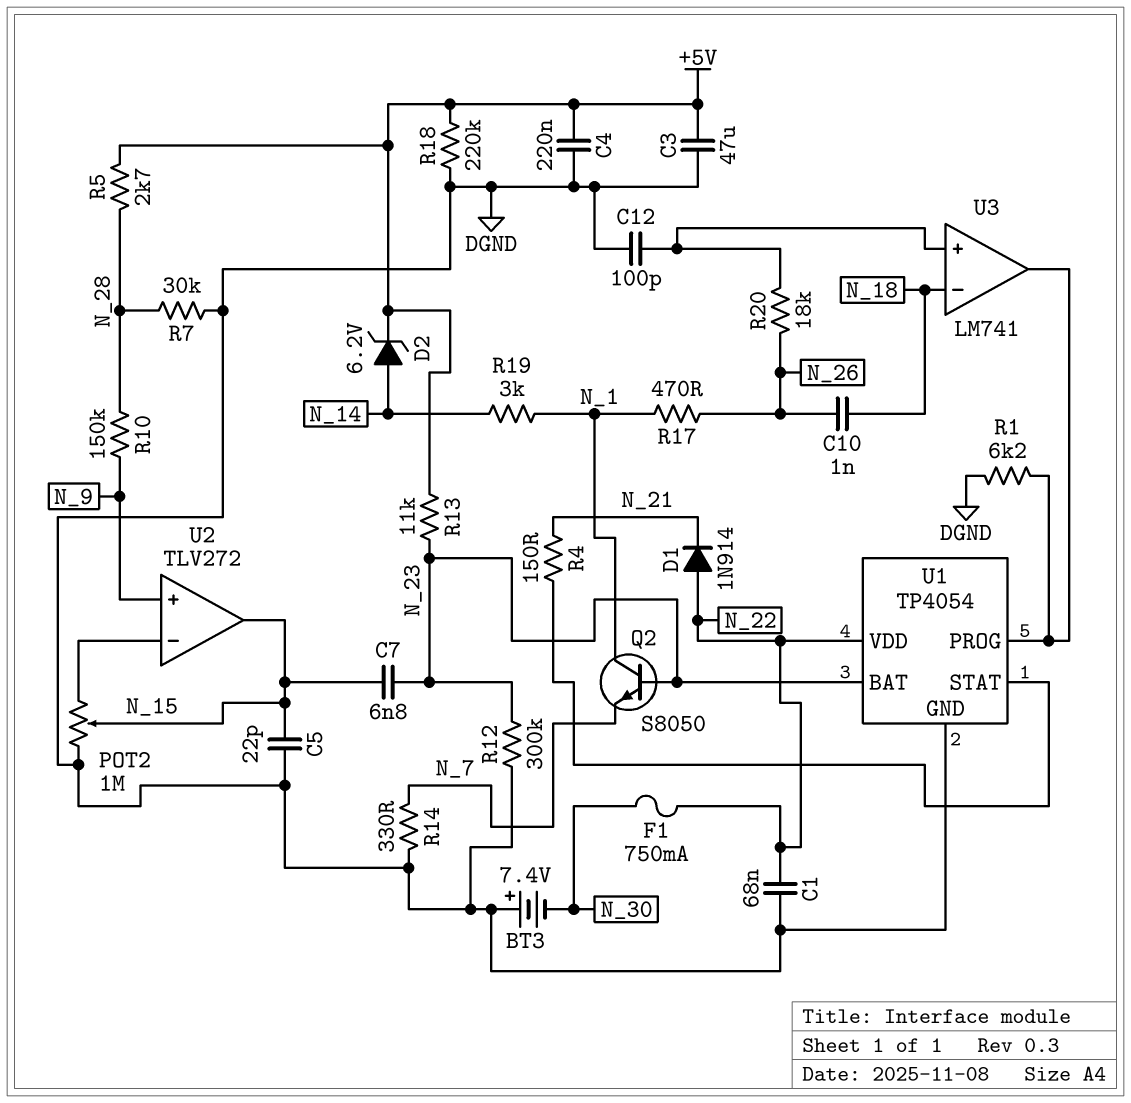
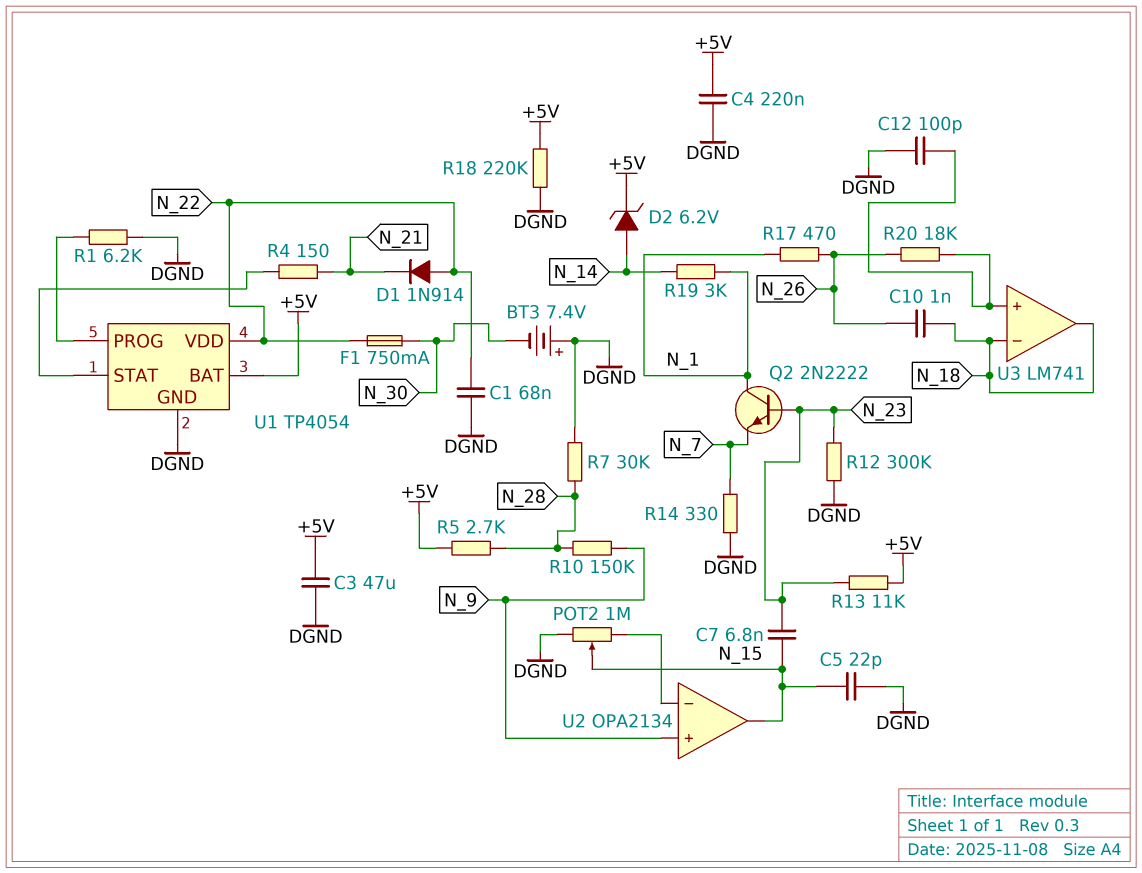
Q2: NPN S8050 (B N_23, C N_1, E N_7) -> NPN 2N2222 (B N_23, C N_1, E N_7)
U1 pin BAT: N_23 -> +5V
U2: TLV272 -> OPA2134
U3 pin out: U1/PROG -> N_18

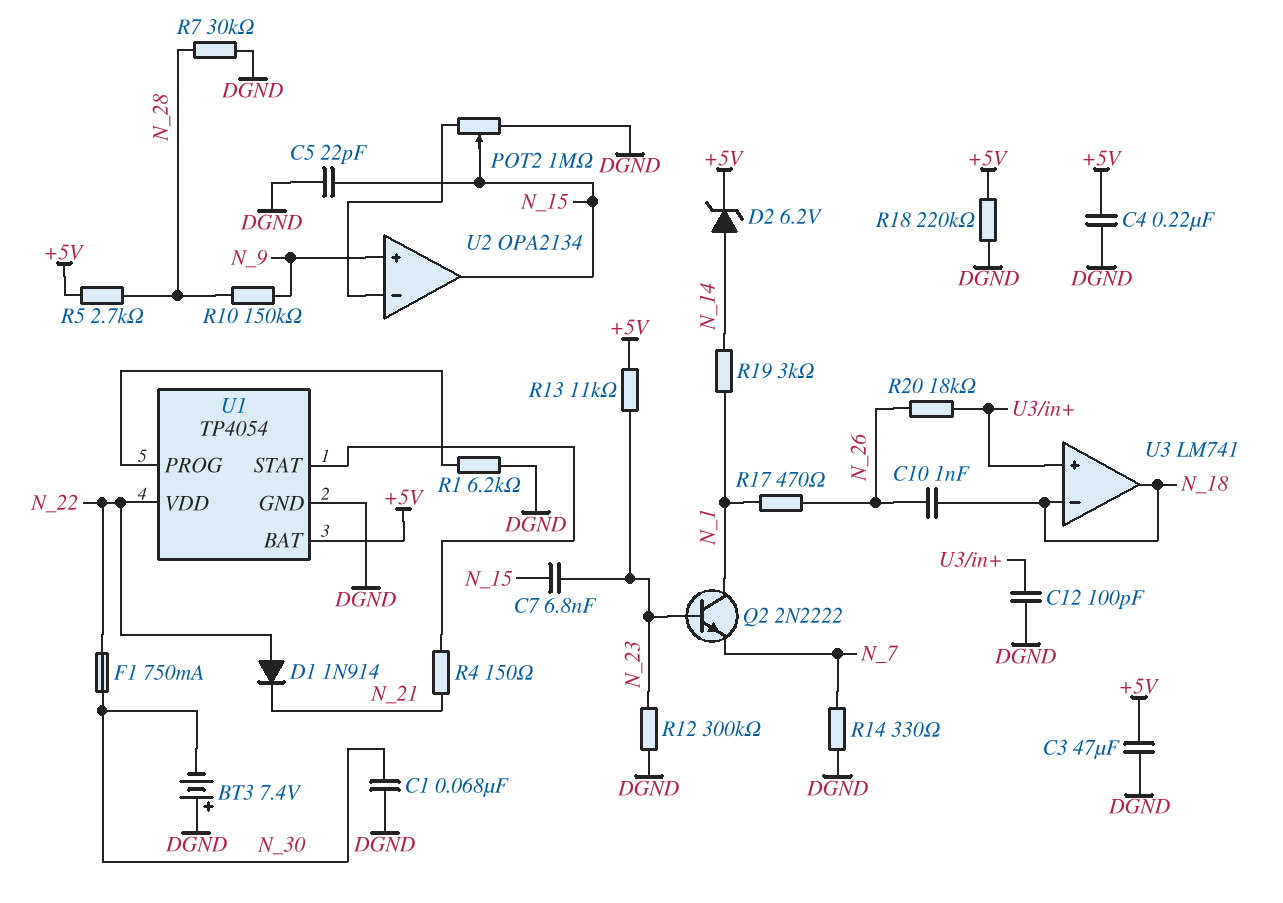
C1: 68nF (DGND, N_22) -> 68nF (DGND, N_30)

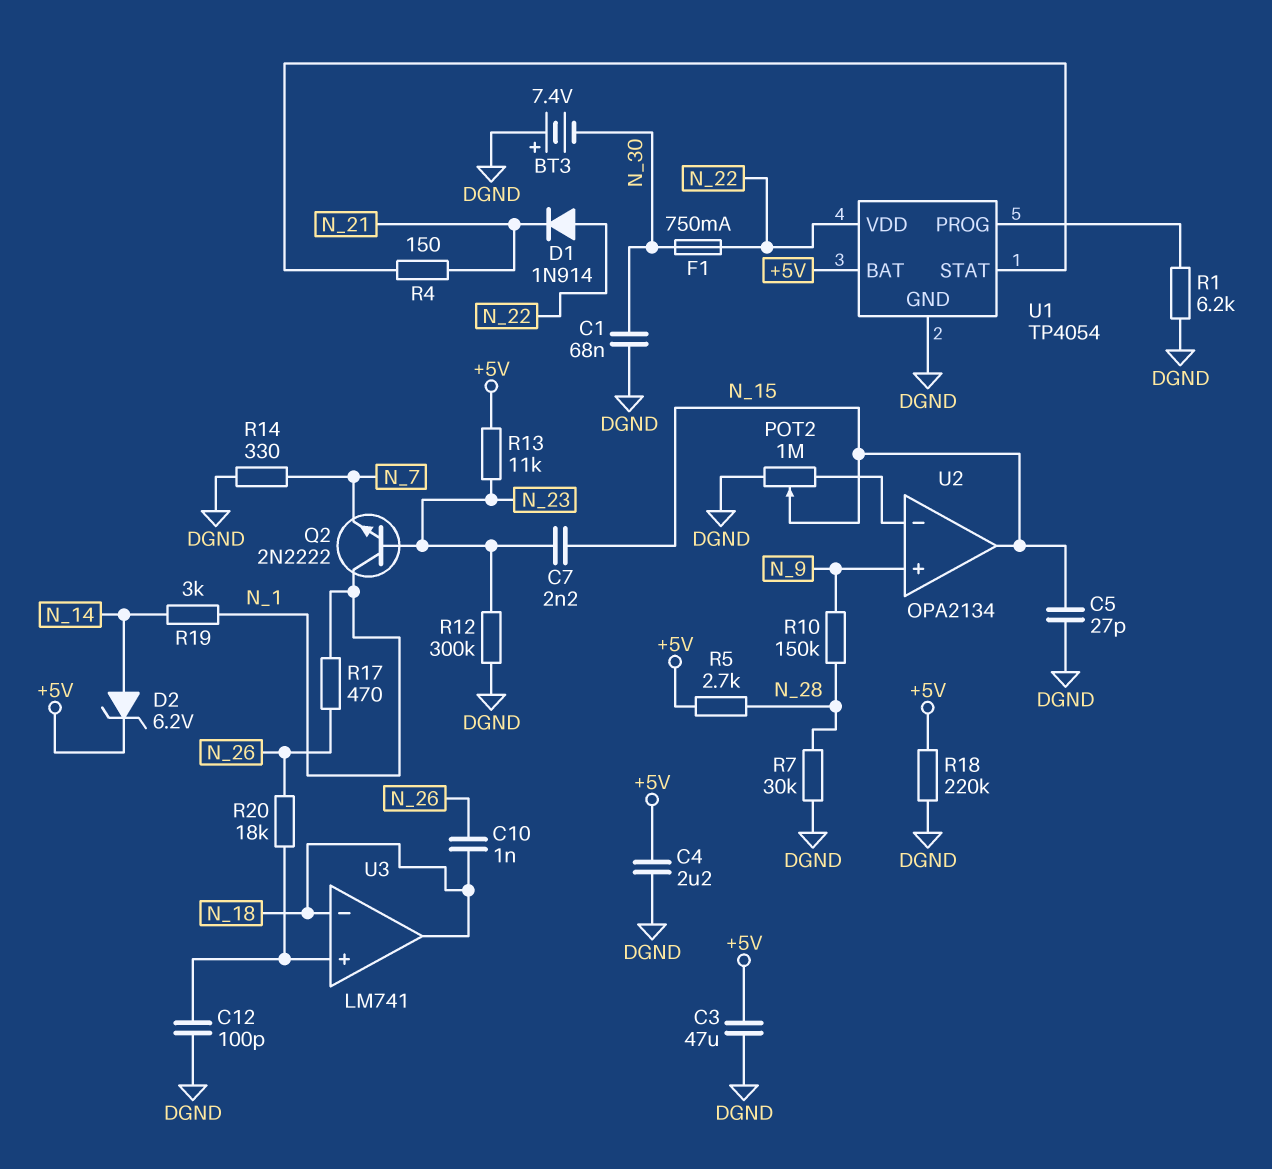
C4: 220nF (+5V, DGND) -> 2.2uF (+5V, DGND)
C5: 22pF (DGND, N_15) -> 27pF (DGND, N_15)
C7: 6.8nF (N_15, N_23) -> 2.2nF (N_15, N_23)

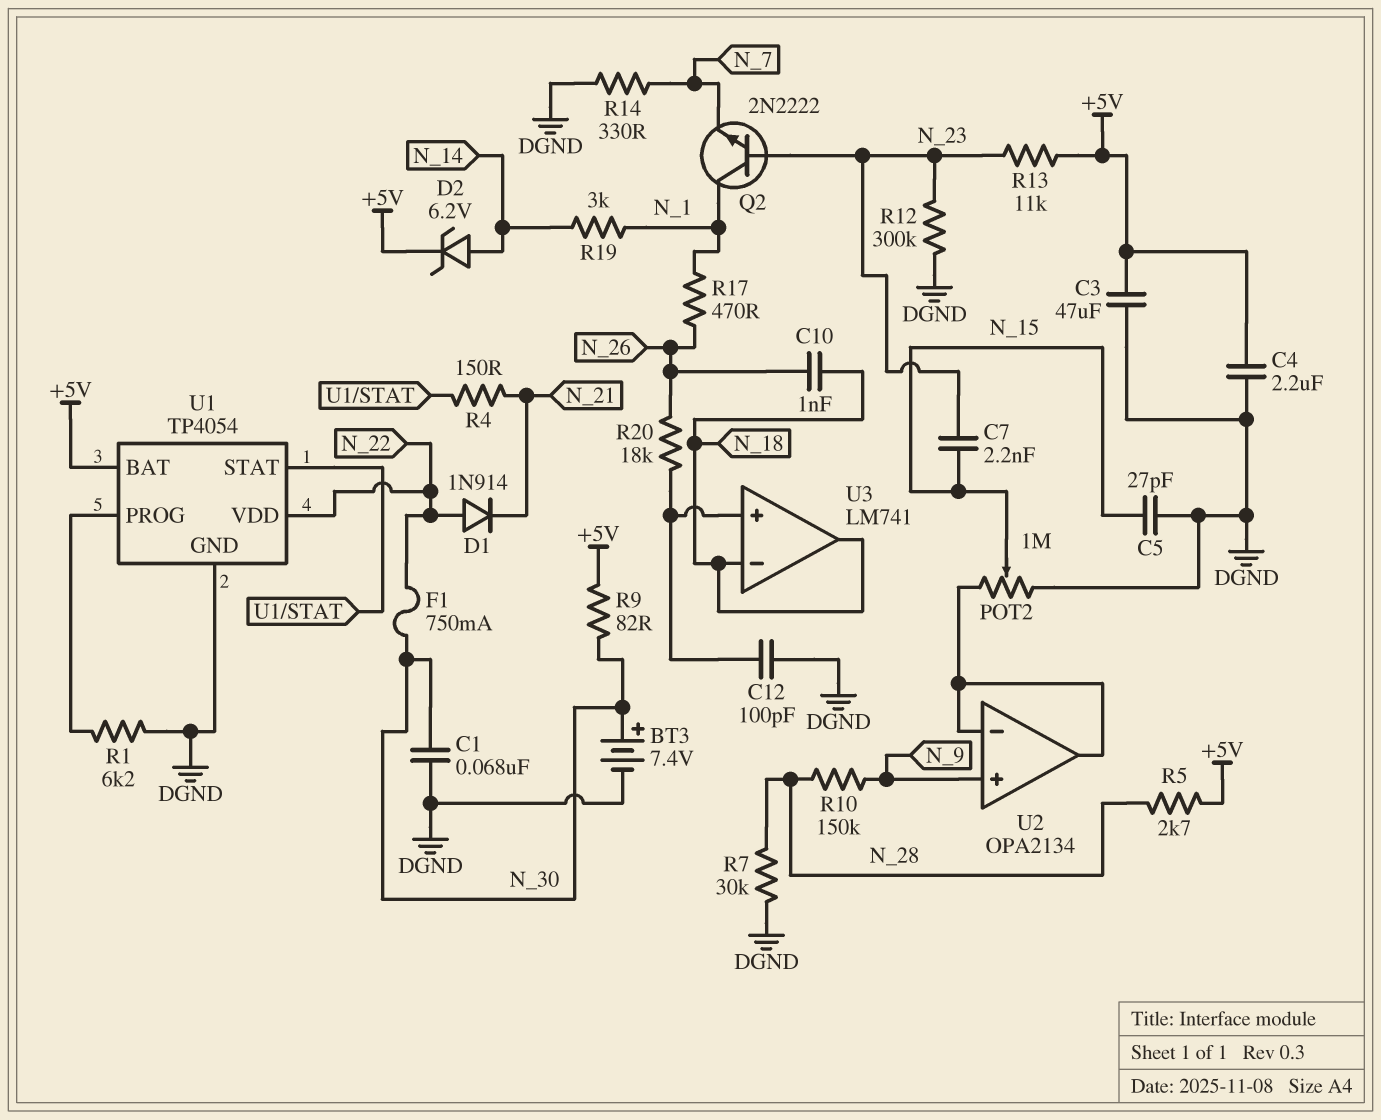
BT3: 7.4V (plus DGND, minus N_30) -> 7.4V (plus N_30, minus DGND)
R9: none -> 82 (+5V, N_30)
R18: 220k (+5V, DGND) -> none
U2 pin out: N_15 -> U2/in-

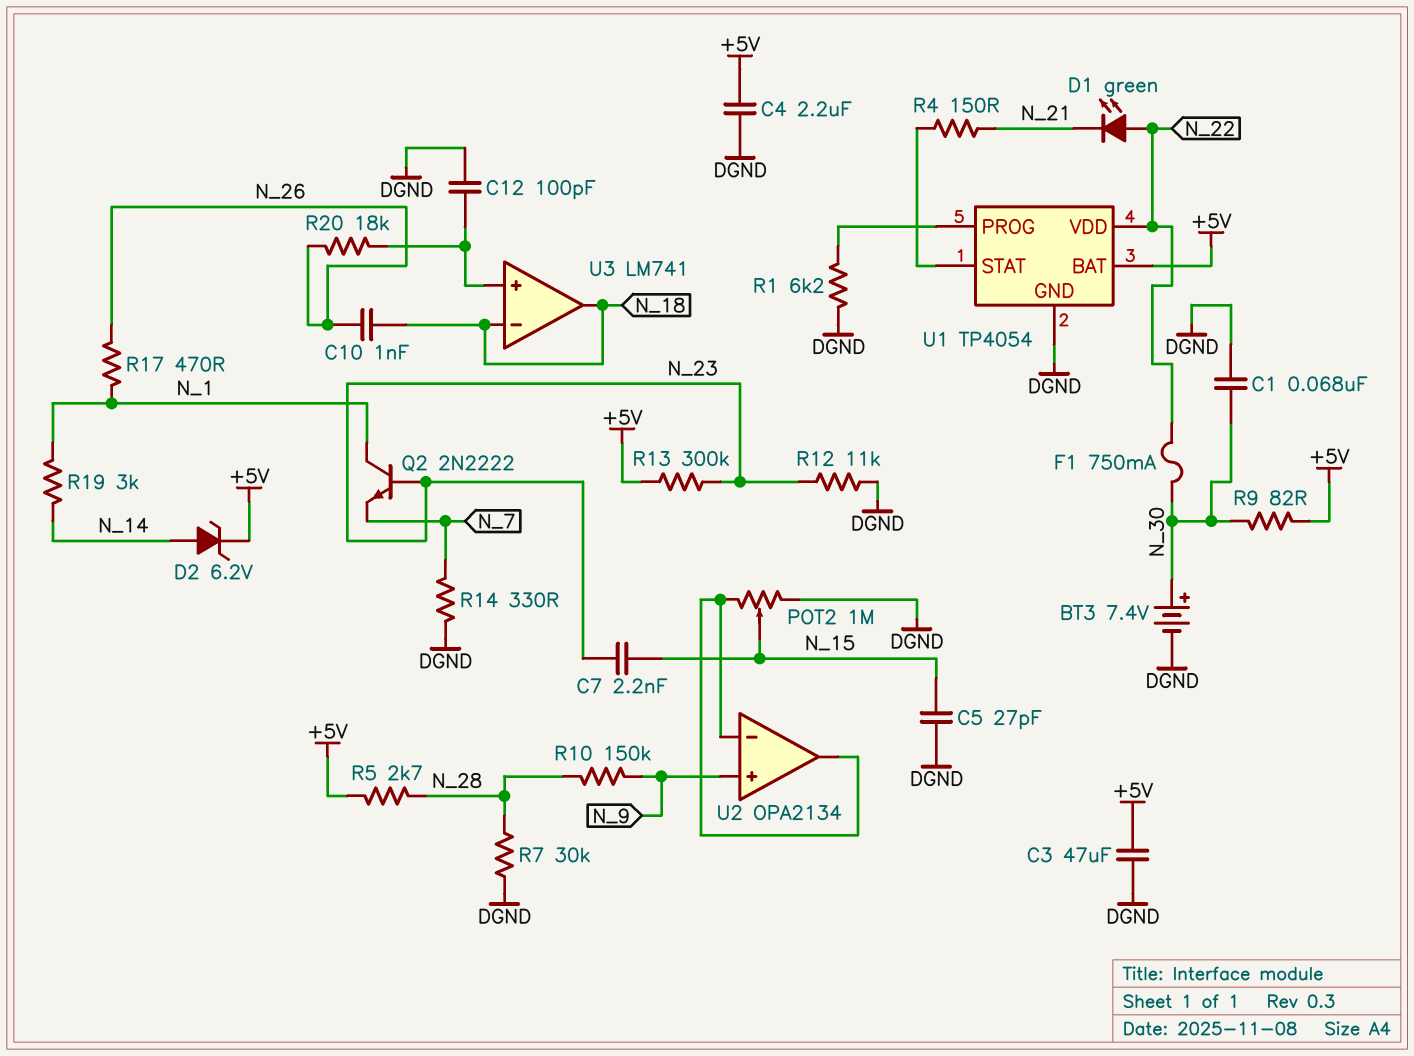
D1: diode 1N914 (A N_22, K N_21) -> LED green (A N_22, K N_21)
R12: 300k (DGND, N_23) -> 11k (DGND, N_23)
R13: 11k (+5V, N_23) -> 300k (+5V, N_23)

